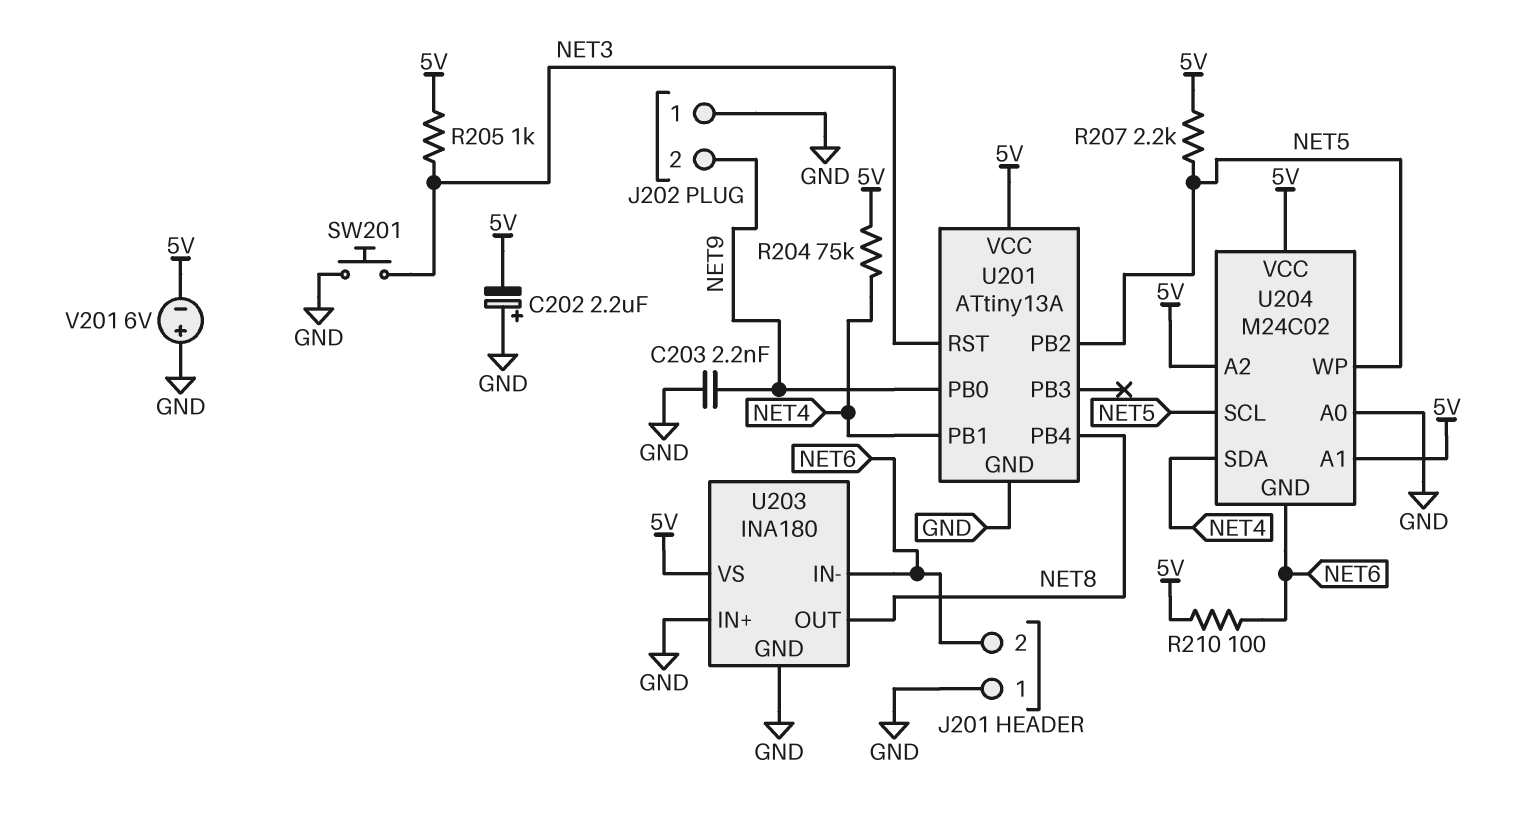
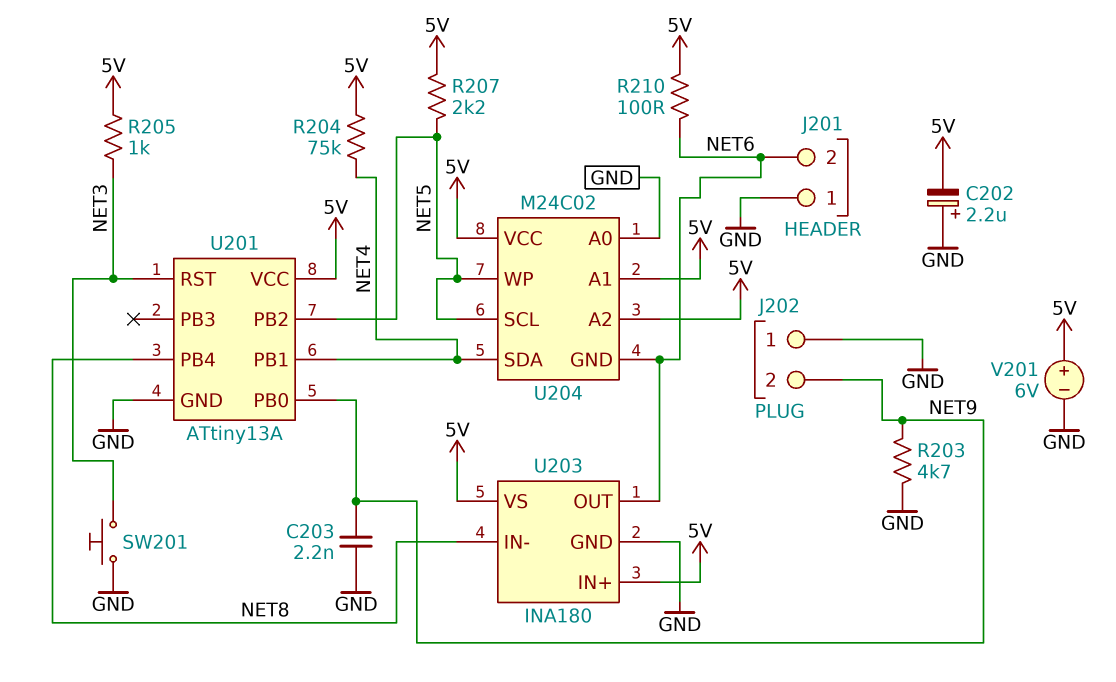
R203: none -> 4.7k (GND, NET9)
U203 pin IN+: GND -> 5V
U203 pin IN-: NET6 -> NET8
U203 pin OUT: NET8 -> NET6
V201: 6V (plus GND, minus 5V) -> 6V (plus 5V, minus GND)

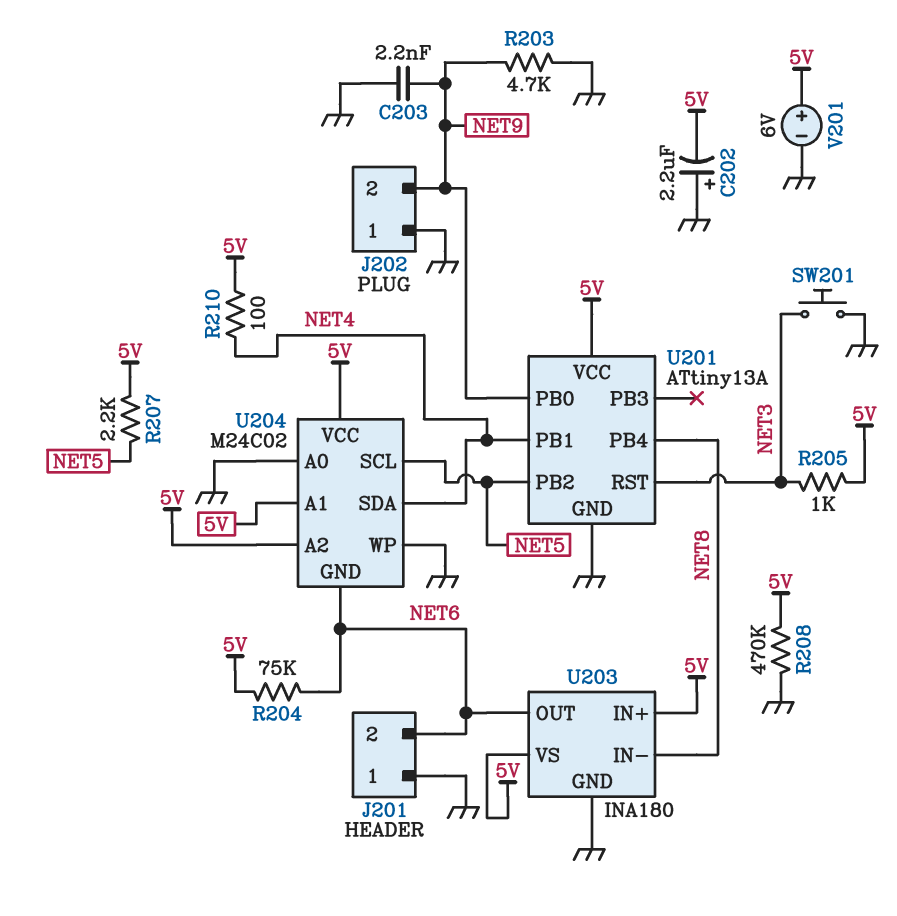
R204: 75k (5V, NET4) -> 75k (5V, NET6)
R208: none -> 470k (5V, GND)
R210: 100 (5V, NET6) -> 100 (5V, NET4)
U204 pin WP: NET5 -> GND

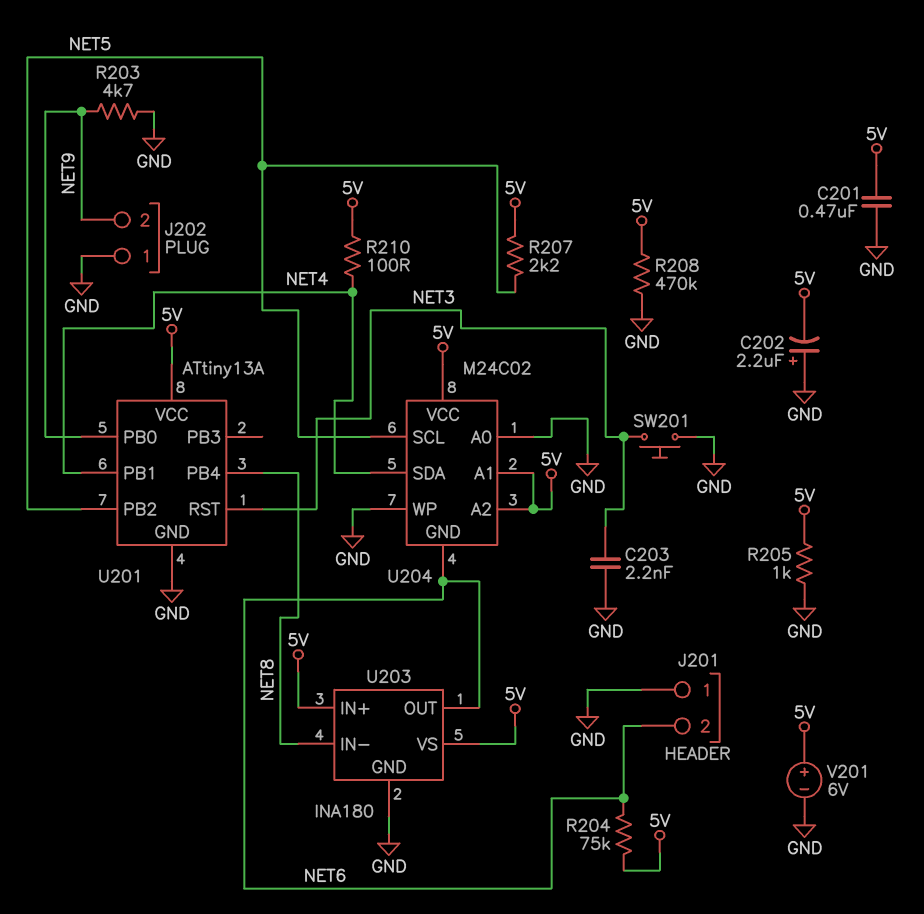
C201: none -> 470nF (5V, GND)
C203: 2.2nF (GND, NET9) -> 2.2nF (GND, NET3)
R205: 1k (5V, NET3) -> 1k (5V, GND)

